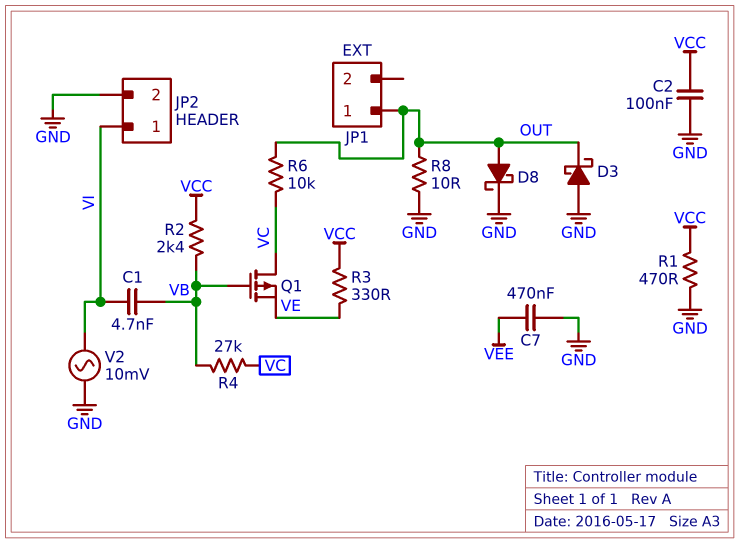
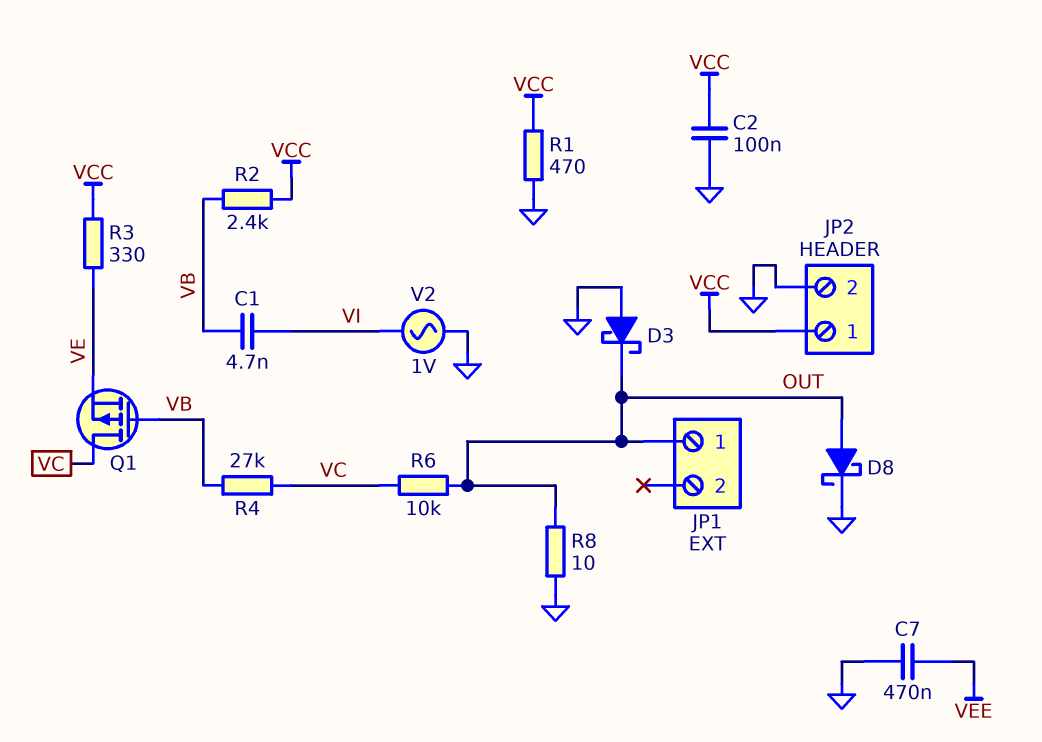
JP2 pin 1: VI -> VCC
V2: AC 10mV (GND, VI) -> AC 1V (GND, VI)

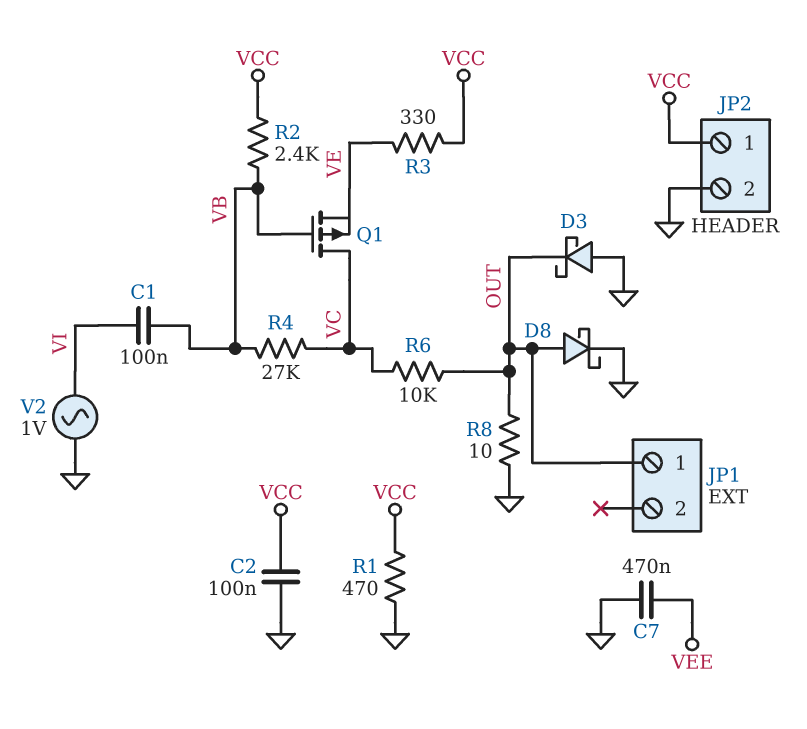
C1: 4.7nF (VB, VI) -> 100nF (VB, VI)

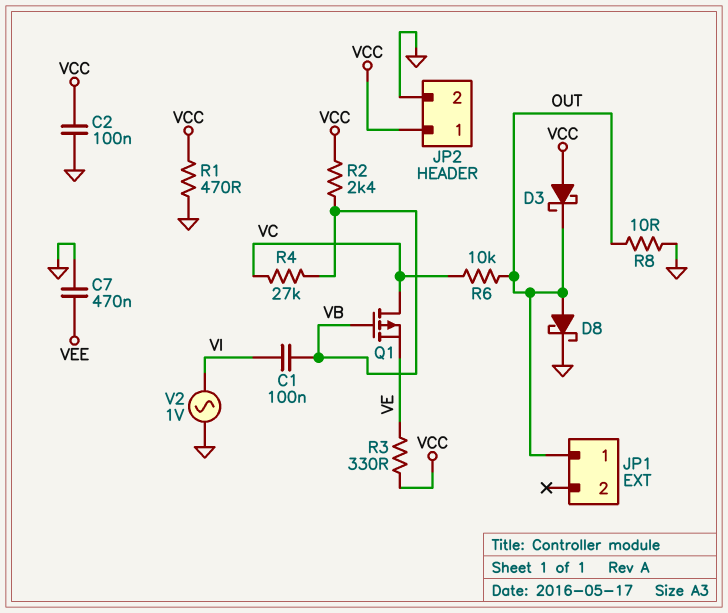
D3: schottky (A GND, K OUT) -> schottky (A VCC, K OUT)

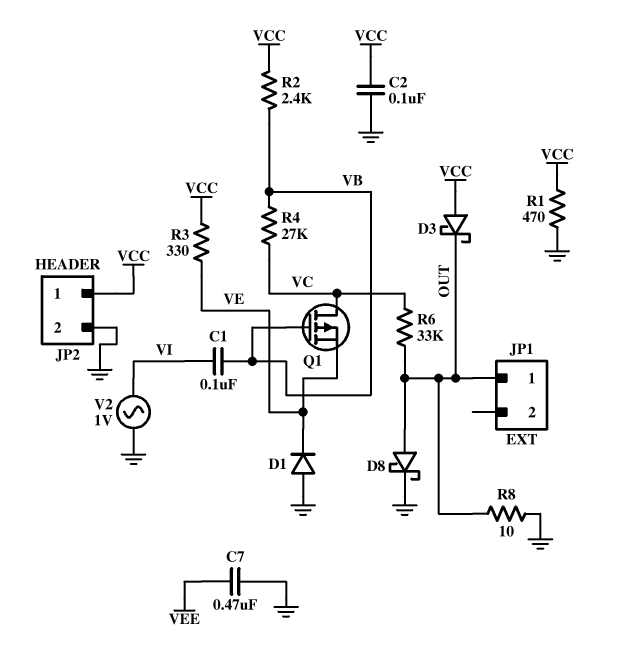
D1: none -> diode (A GND, K VE)
R6: 10k (OUT, VC) -> 33k (OUT, VC)

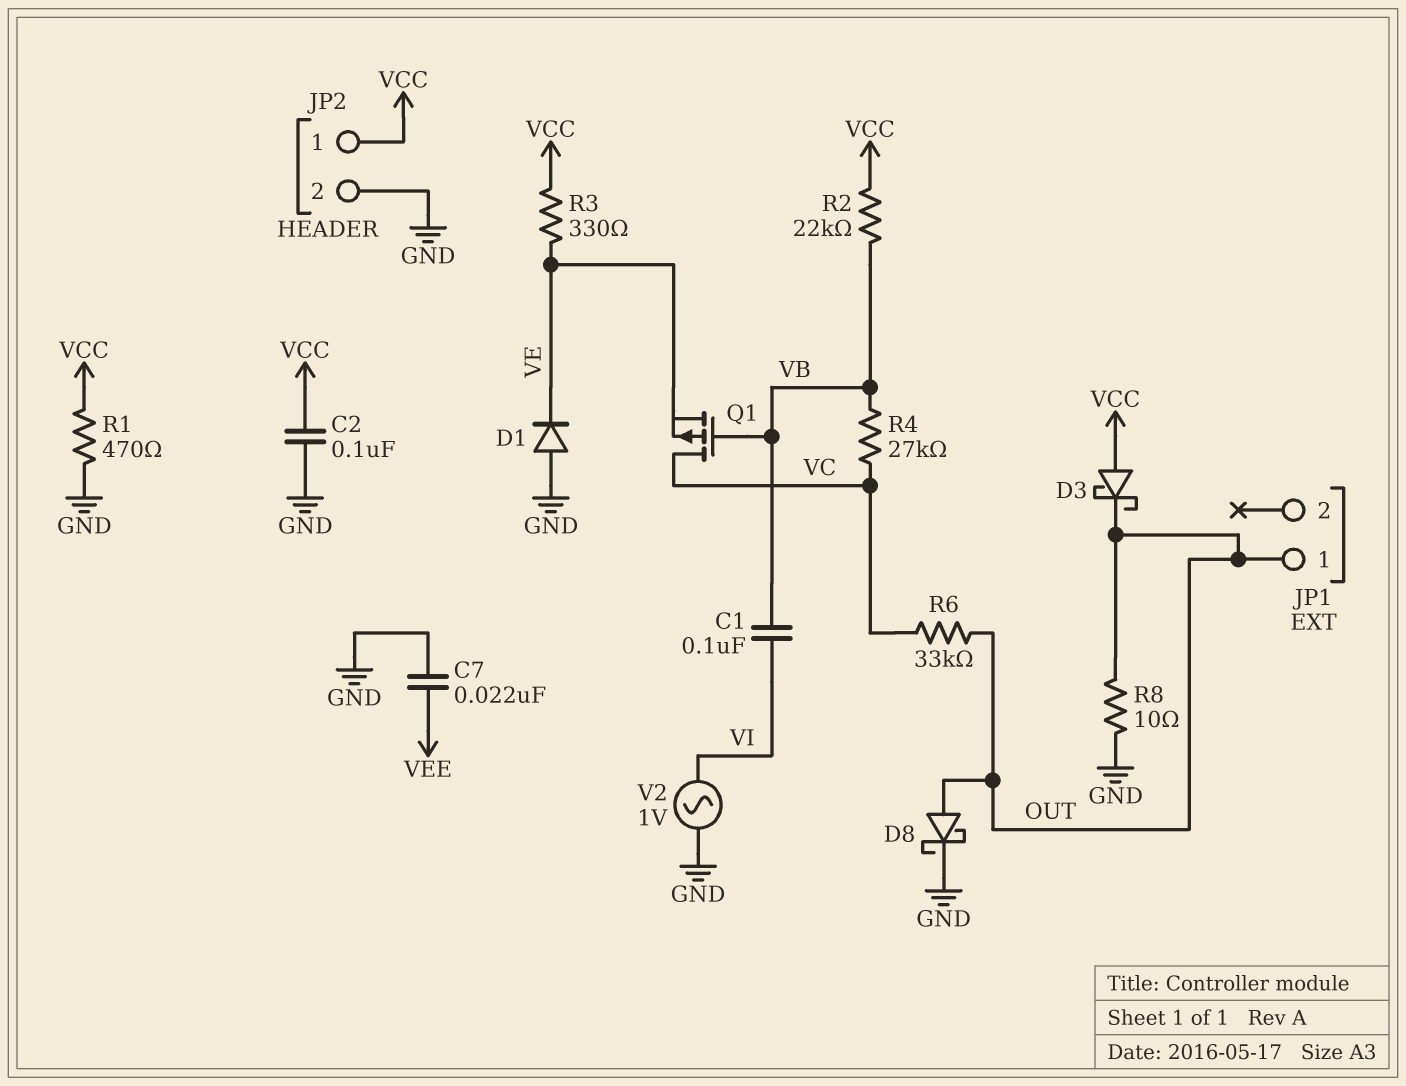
C7: 470nF (GND, VEE) -> 22nF (GND, VEE)
R2: 2.4k (VB, VCC) -> 22k (VB, VCC)

